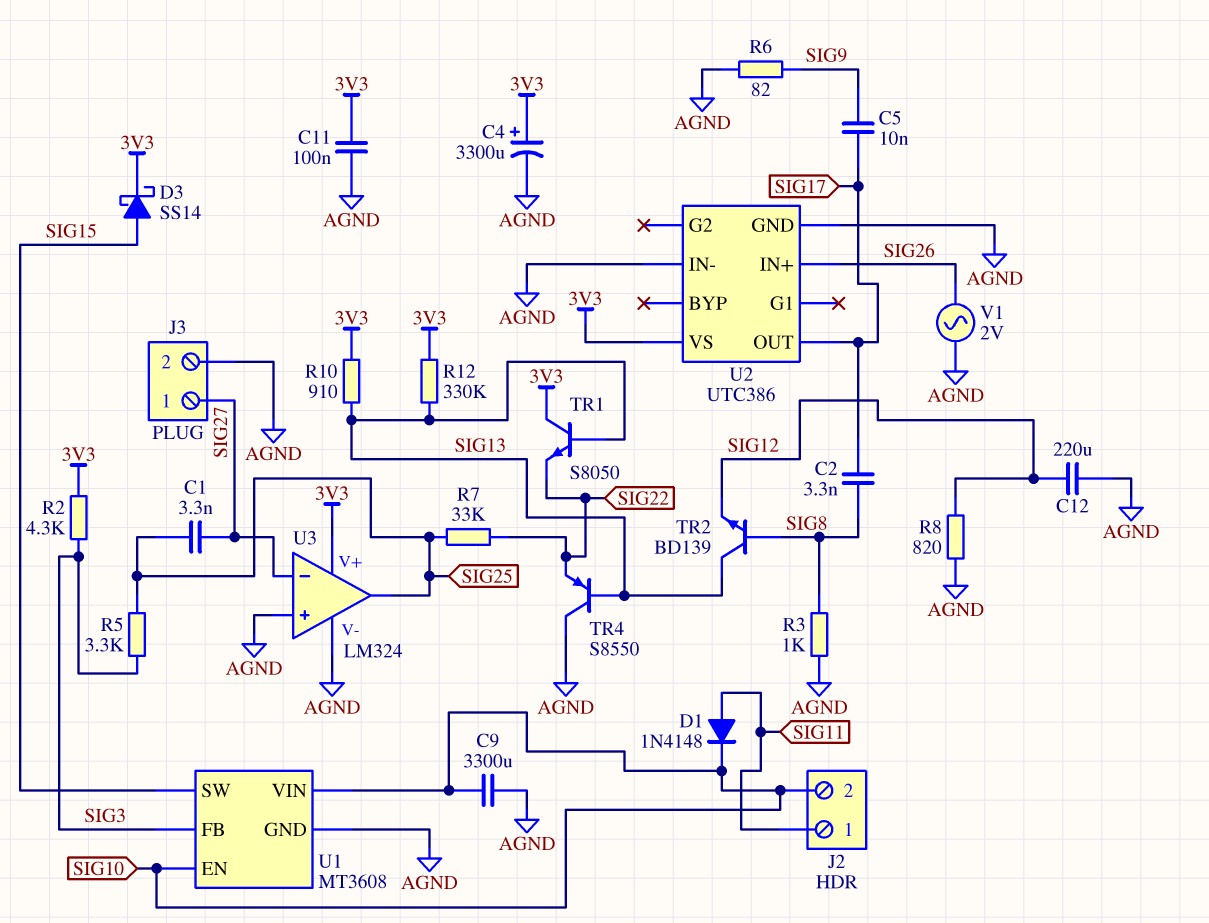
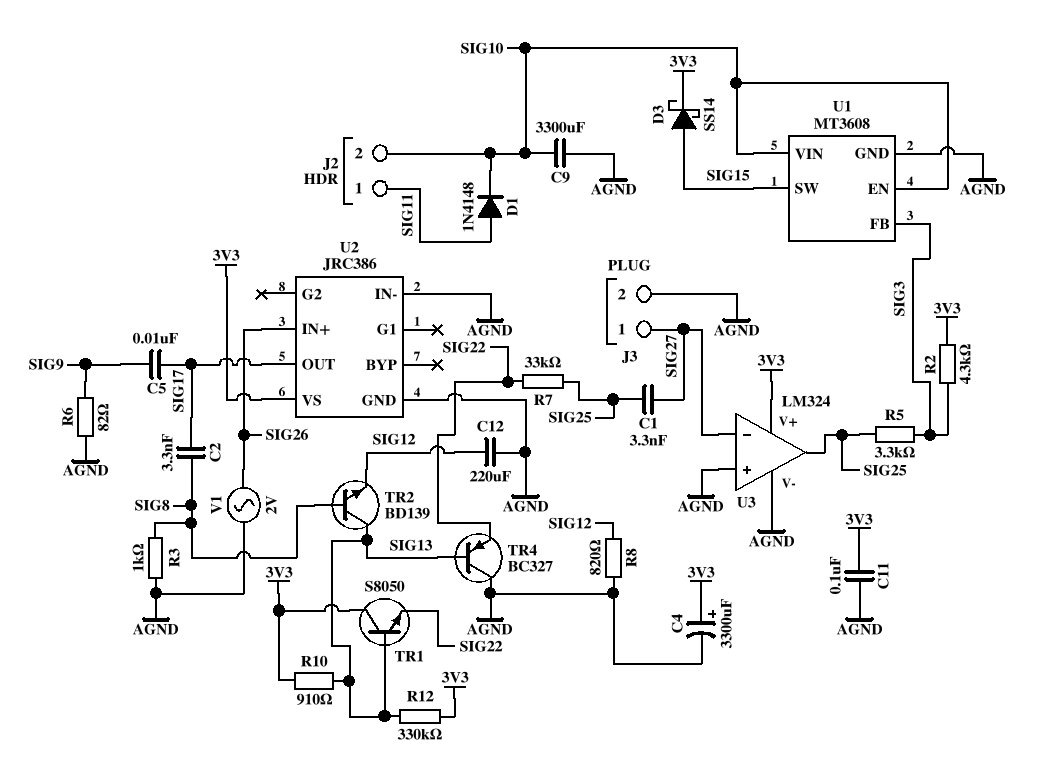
TR4: PNP S8550 (B SIG13, C AGND, E SIG22) -> PNP BC327 (B SIG13, C AGND, E SIG22)
U2: UTC386 -> JRC386

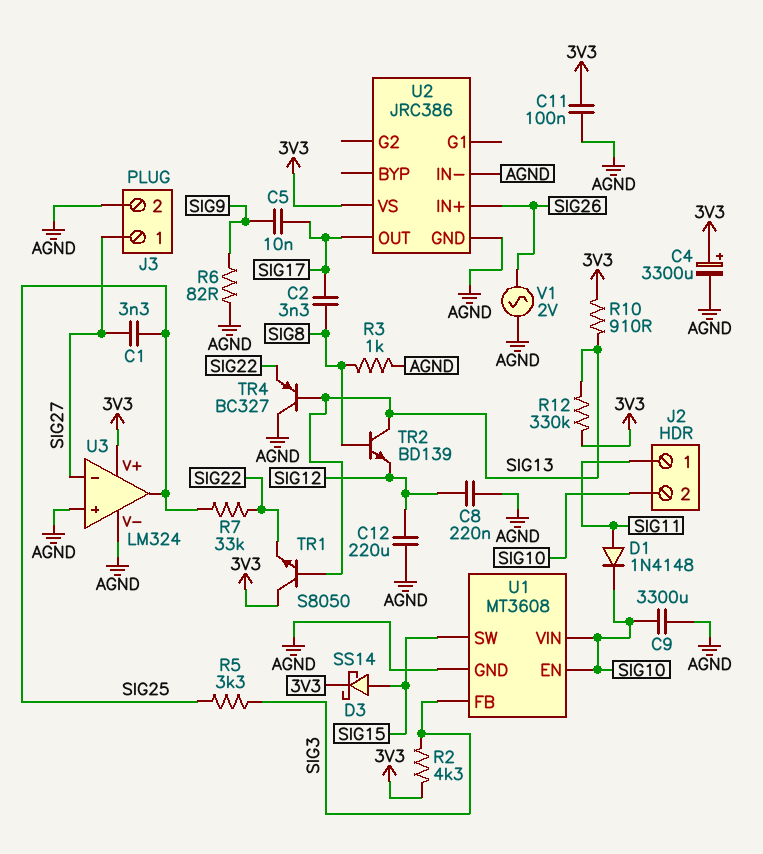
C8: none -> 220nF (AGND, SIG12)
R8: 820 (AGND, SIG12) -> none

